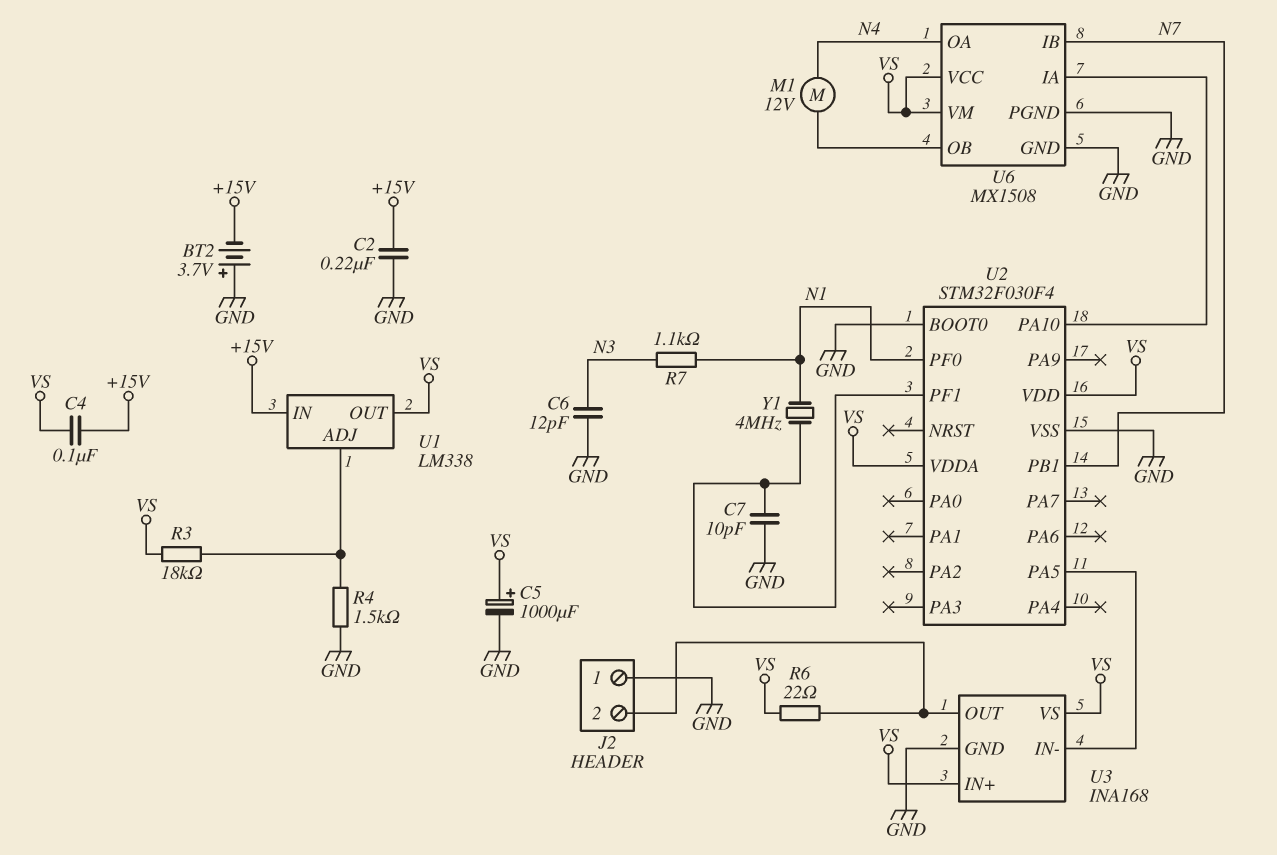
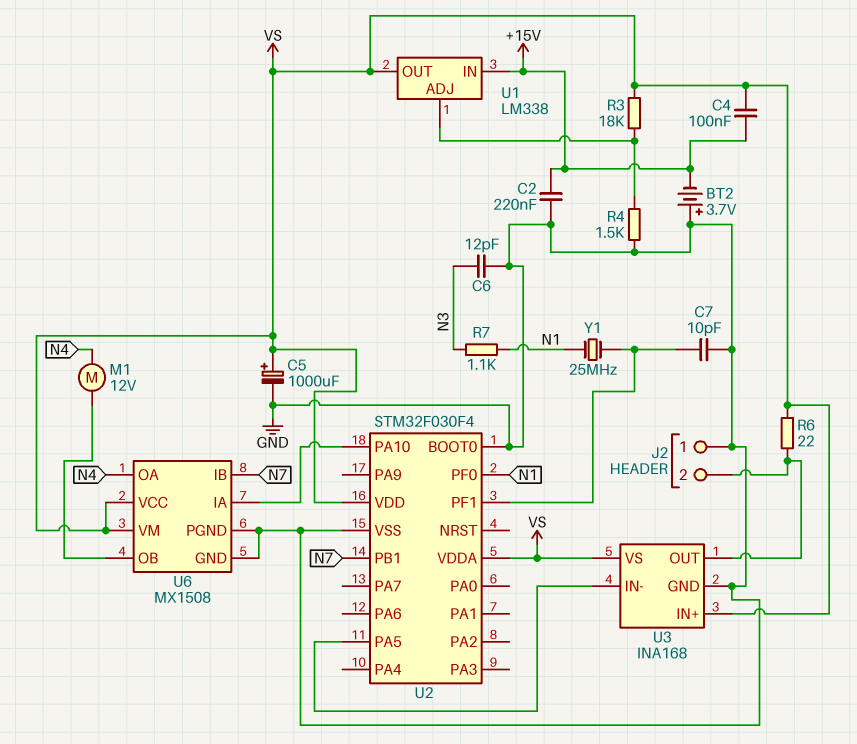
Y1: 4MHz (N1, U2/PF1) -> 25MHz (N1, U2/PF1)

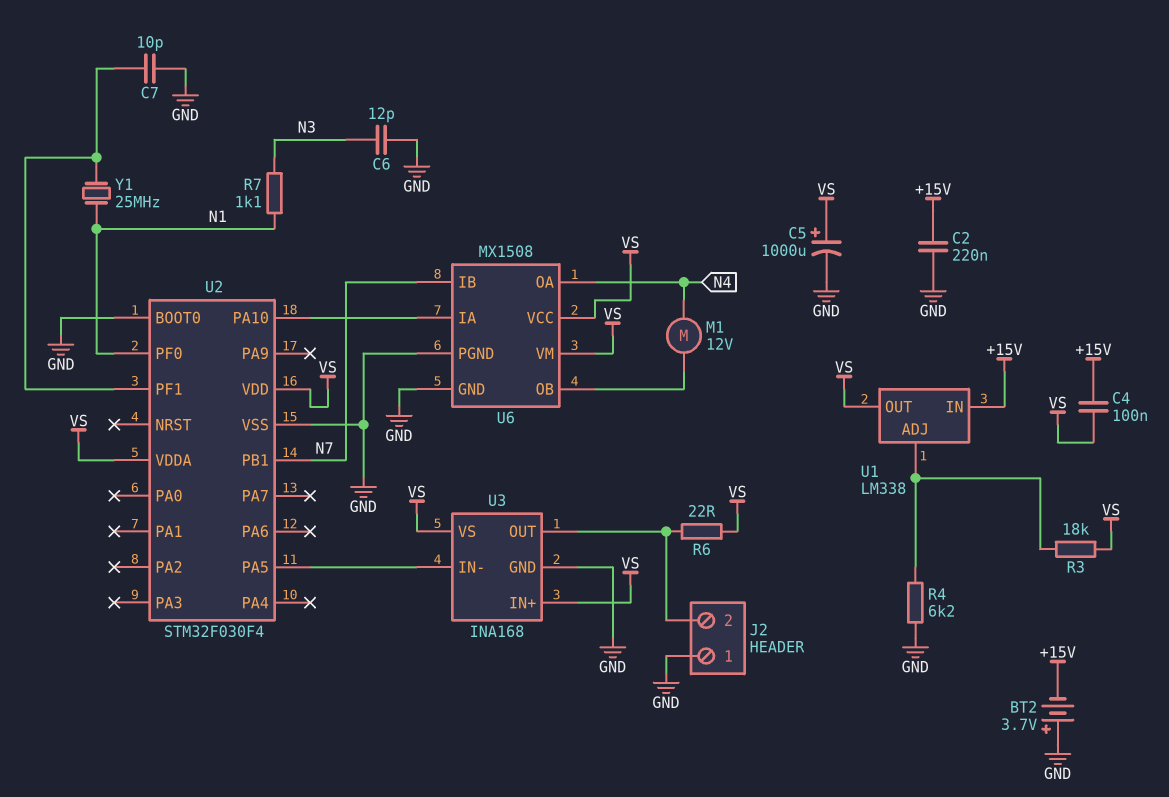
R4: 1.5k (GND, U1/ADJ) -> 6.2k (GND, U1/ADJ)

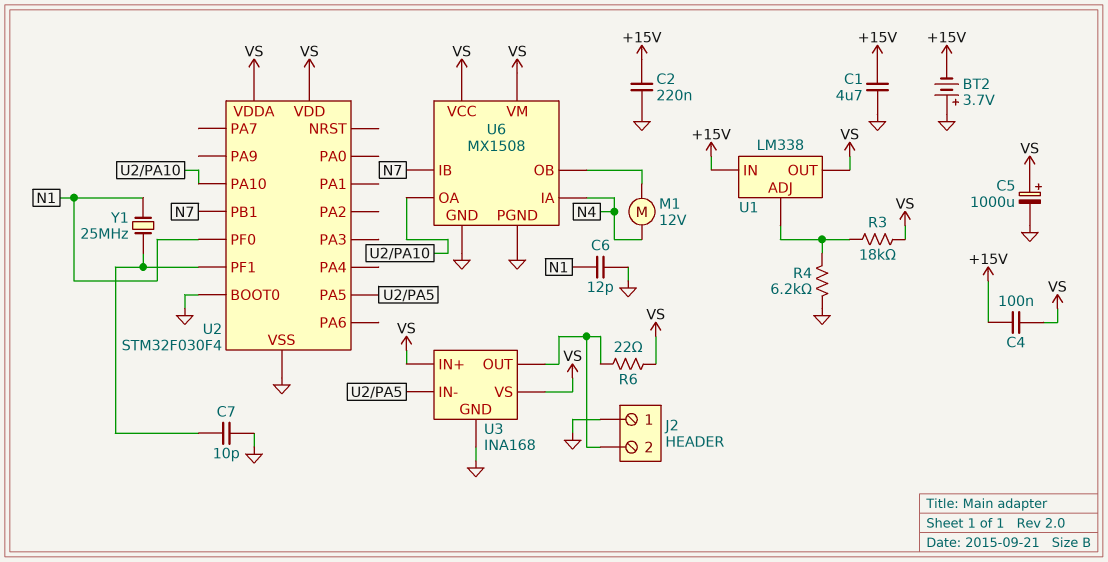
C1: none -> 4.7uF (+15V, GND)
C6: 12pF (GND, N3) -> 12pF (GND, N1)
R7: 1.1k (N1, N3) -> none
U6 pin IA: U2/PA10 -> N4
U6 pin OA: N4 -> U2/PA10

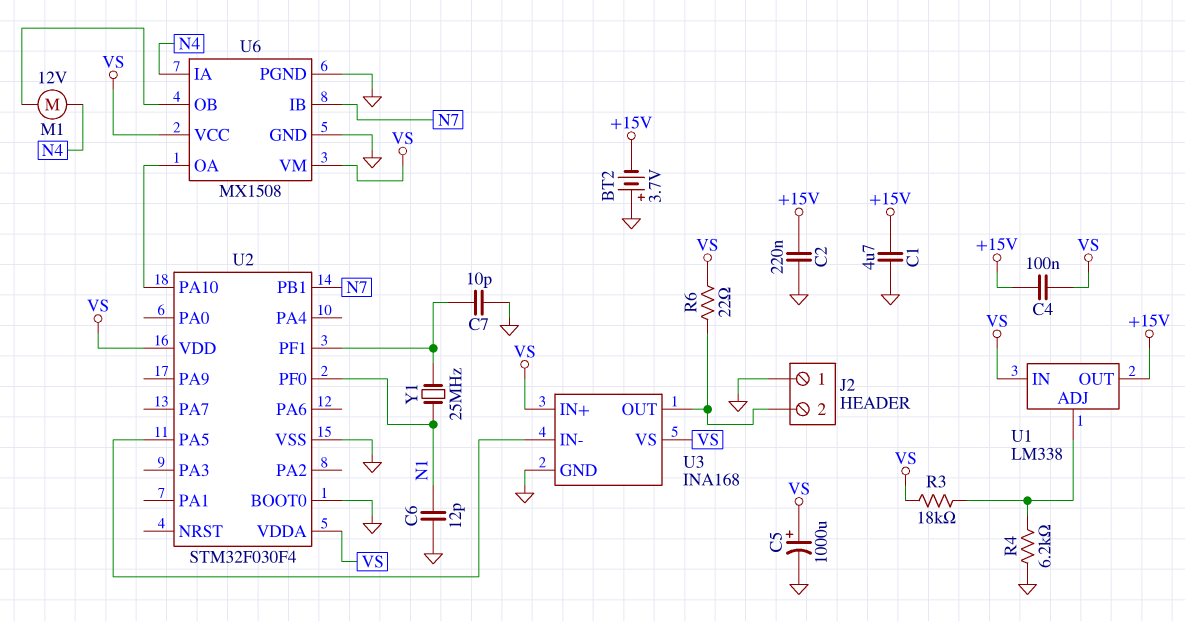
U1 pin IN: +15V -> VS
U1 pin OUT: VS -> +15V

